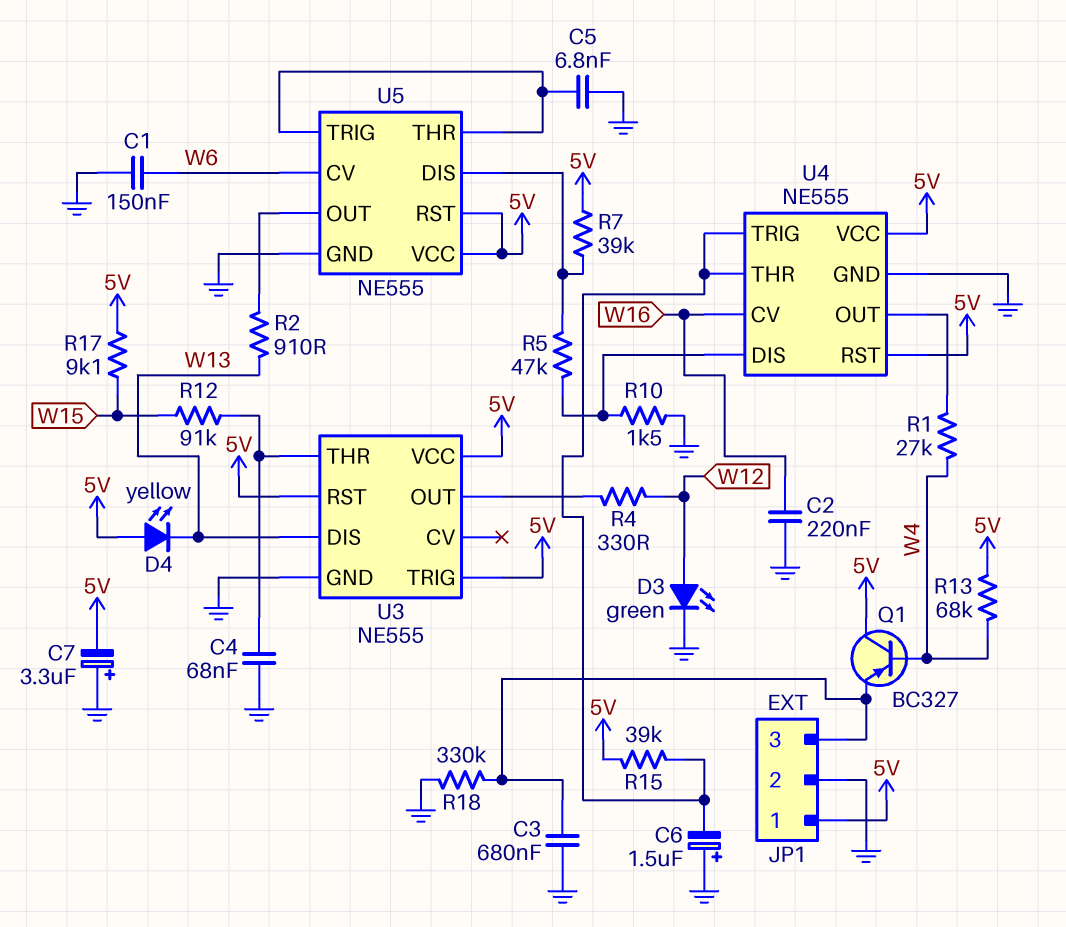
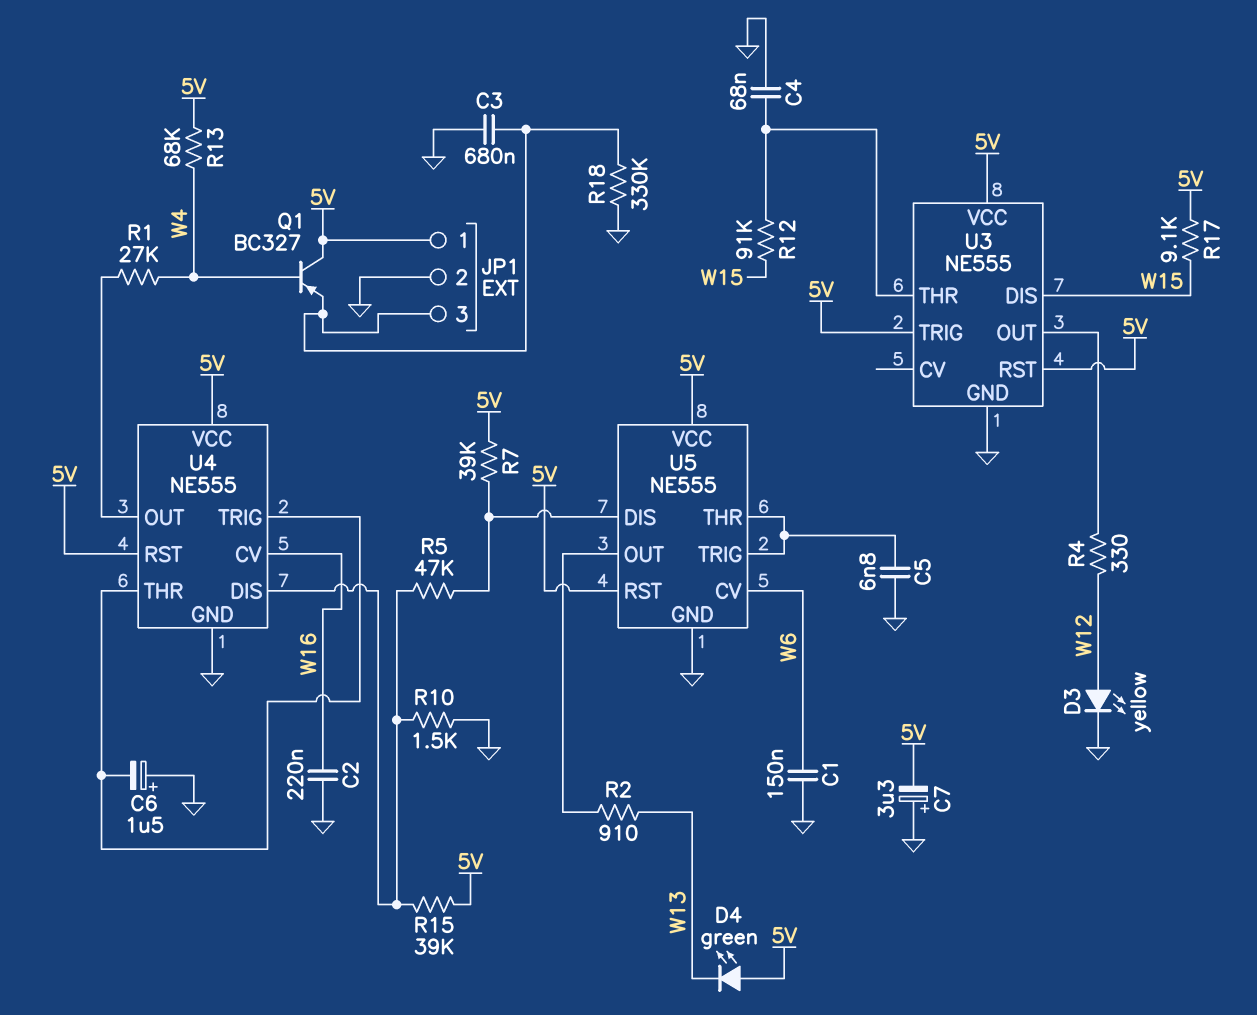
D3: LED green (A W12, K GND) -> LED yellow (A W12, K GND)
D4: LED yellow (A 5V, K W13) -> LED green (A 5V, K W13)
R15: 39k (5V, U4/THR) -> 39k (5V, U4/DIS)
U3 pin DIS: W13 -> W15

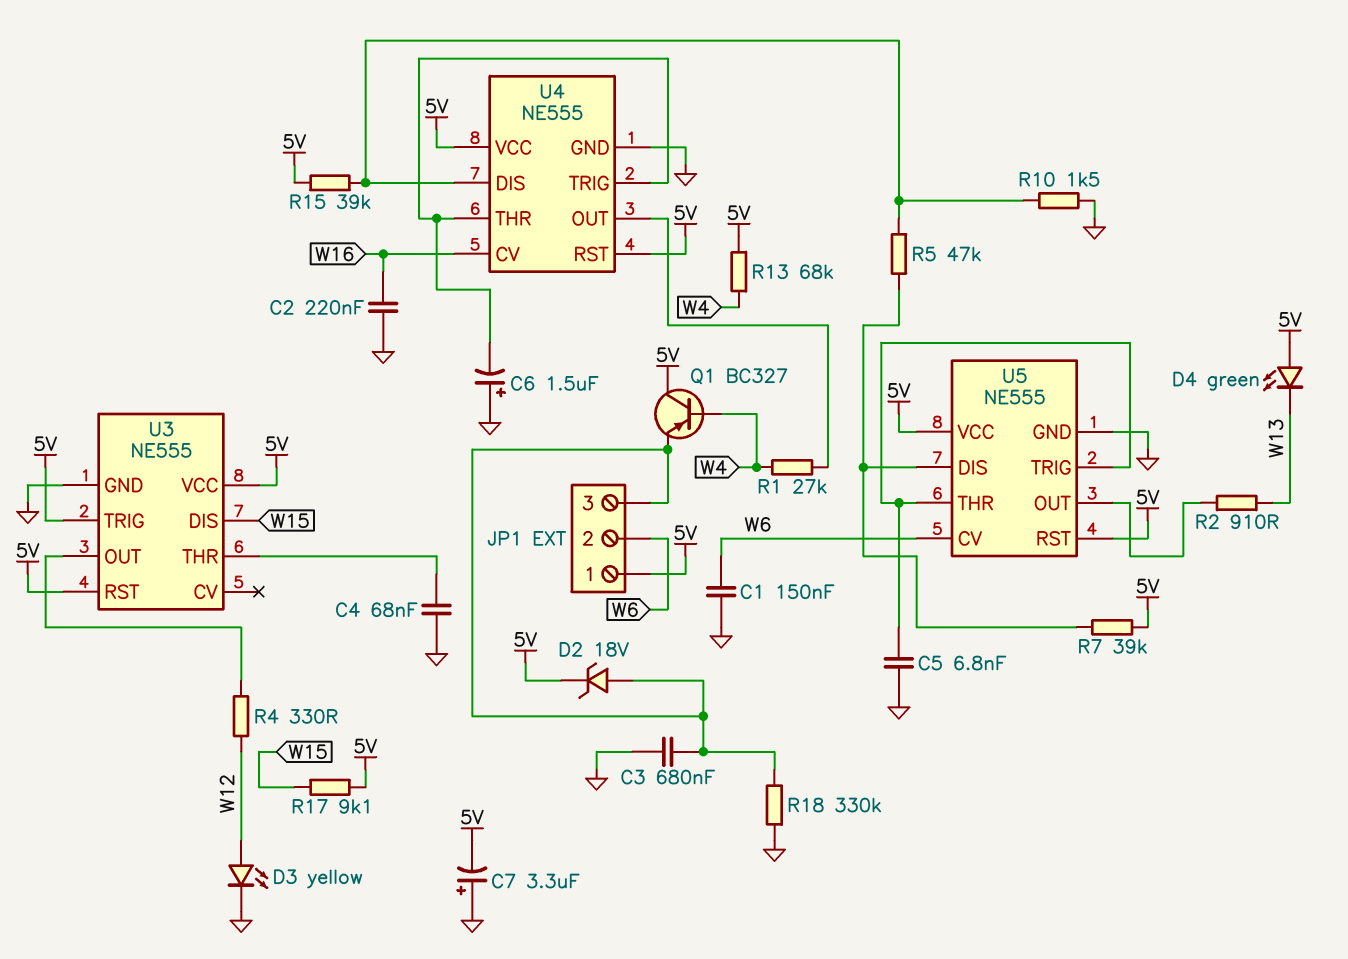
D2: none -> zener 18V (A JP1/3, K 5V)
JP1 pin 2: GND -> W6
R12: 91k (U3/THR, W15) -> none

